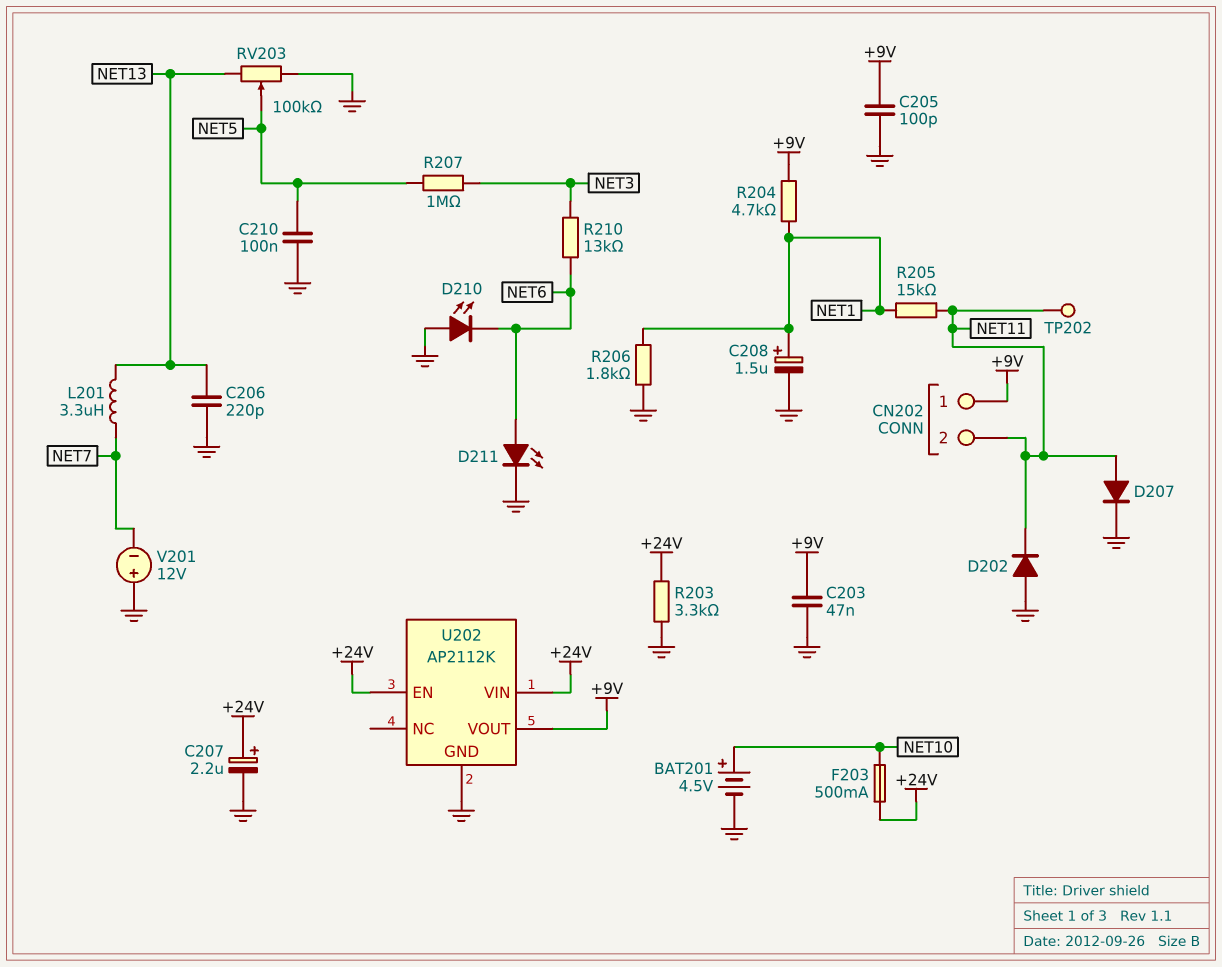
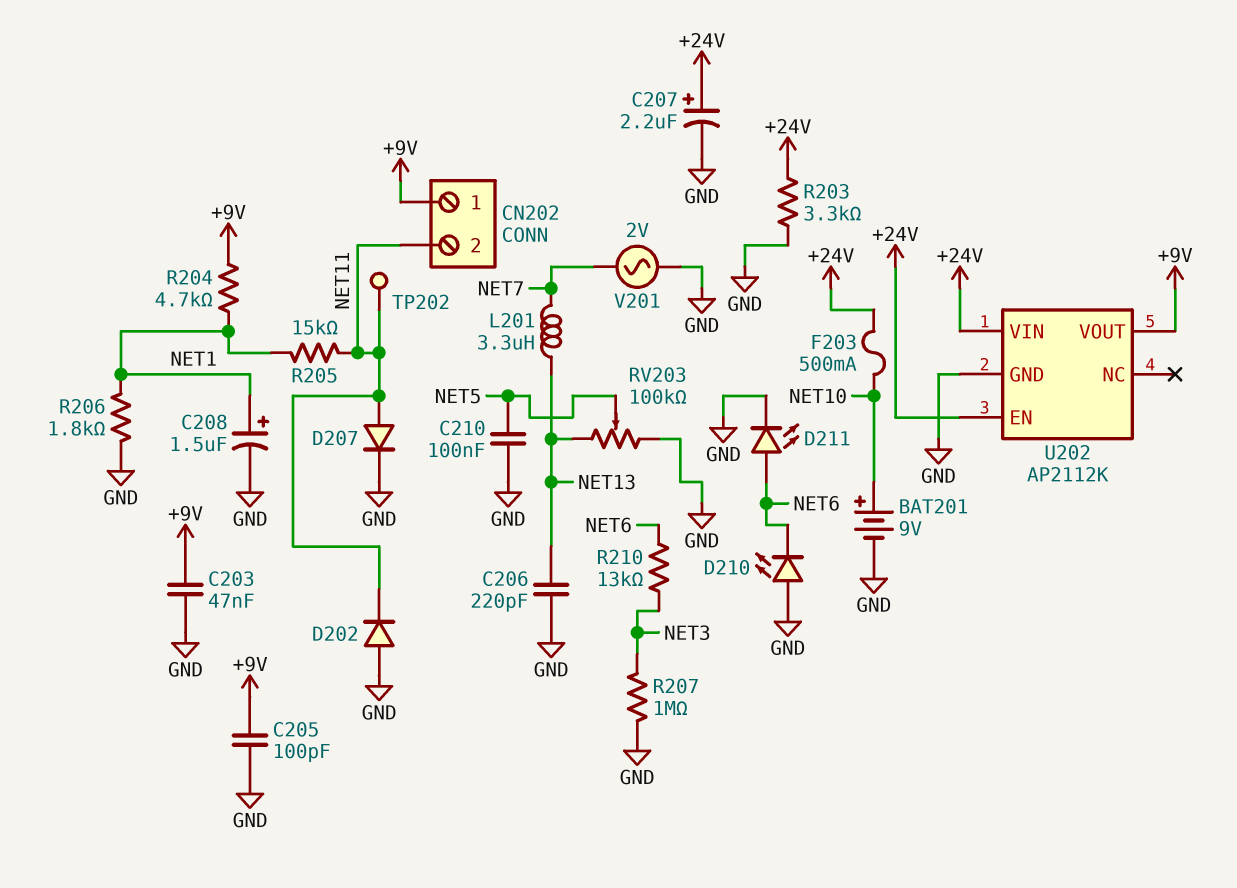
BAT201: 4.5V (plus NET10, minus GND) -> 9V (plus NET10, minus GND)
R207: 1M (NET3, NET5) -> 1M (GND, NET3)
V201: 12V (plus GND, minus NET7) -> AC 2V (GND, NET7)

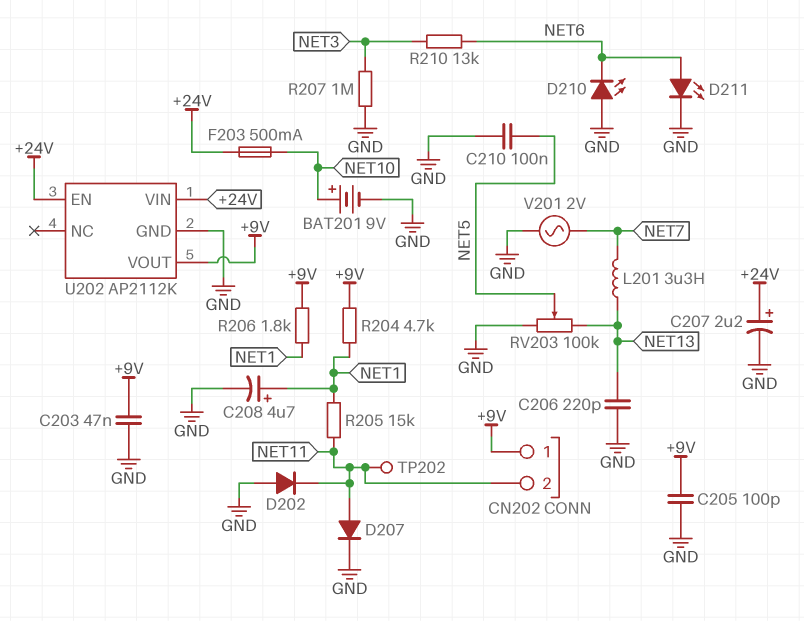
C208: 1.5uF (plus NET1, minus GND) -> 4.7uF (plus NET1, minus GND)
R203: 3.3k (+24V, GND) -> none
R206: 1.8k (GND, NET1) -> 1.8k (+9V, NET1)

